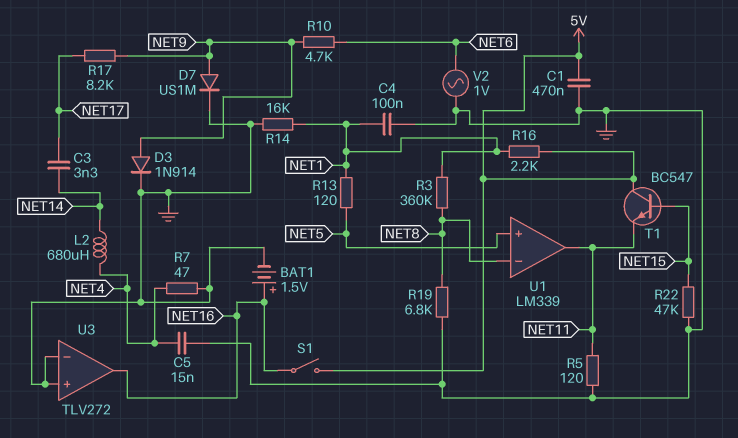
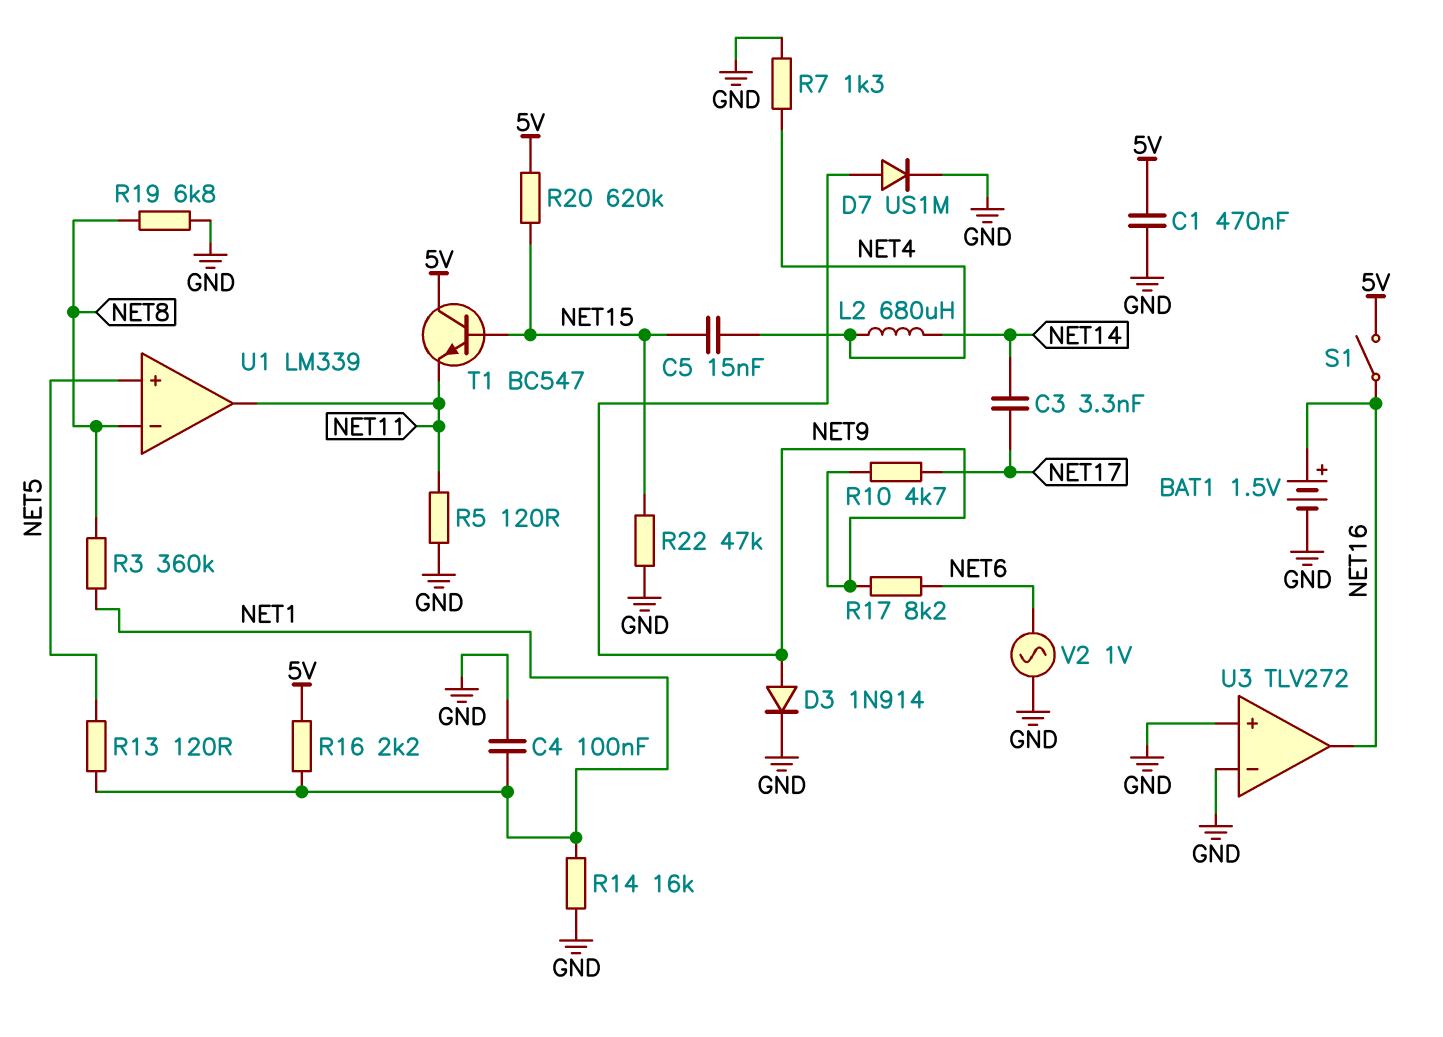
C5: 15nF (GND, NET4) -> 15nF (NET4, NET15)
R7: 47 (GND, NET4) -> 1.3k (GND, NET4)
R10: 4.7k (NET6, NET9) -> 4.7k (NET9, NET17)
R17: 8.2k (NET9, NET17) -> 8.2k (NET6, NET9)
R20: none -> 620k (5V, NET15)

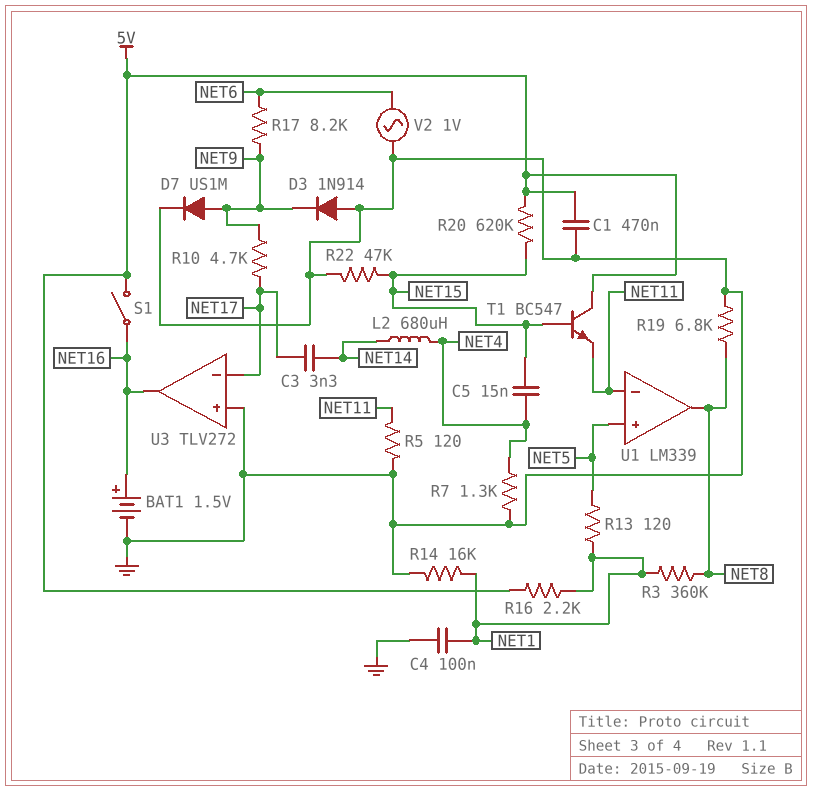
D3: diode 1N914 (A NET9, K GND) -> diode 1N914 (A GND, K NET9)
U1 pin in-: NET8 -> NET11
U1 pin out: NET11 -> NET8
U3 pin in-: GND -> NET17

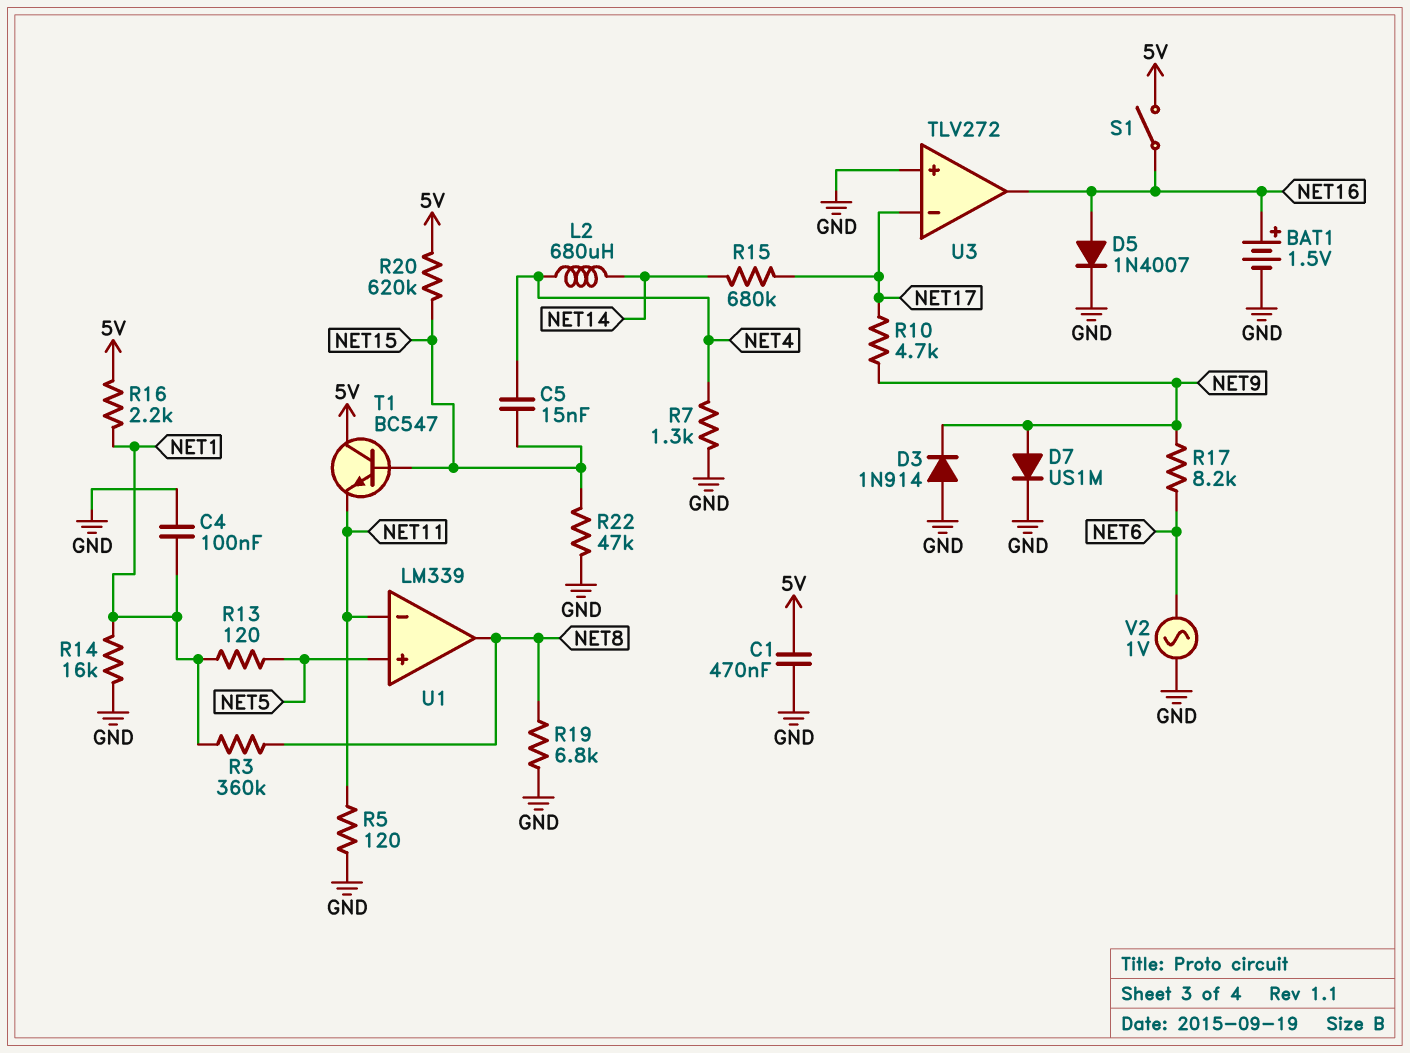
C3: 3.3nF (NET14, NET17) -> none
D5: none -> diode 1N4007 (A NET16, K GND)
R15: none -> 680k (NET14, NET17)

